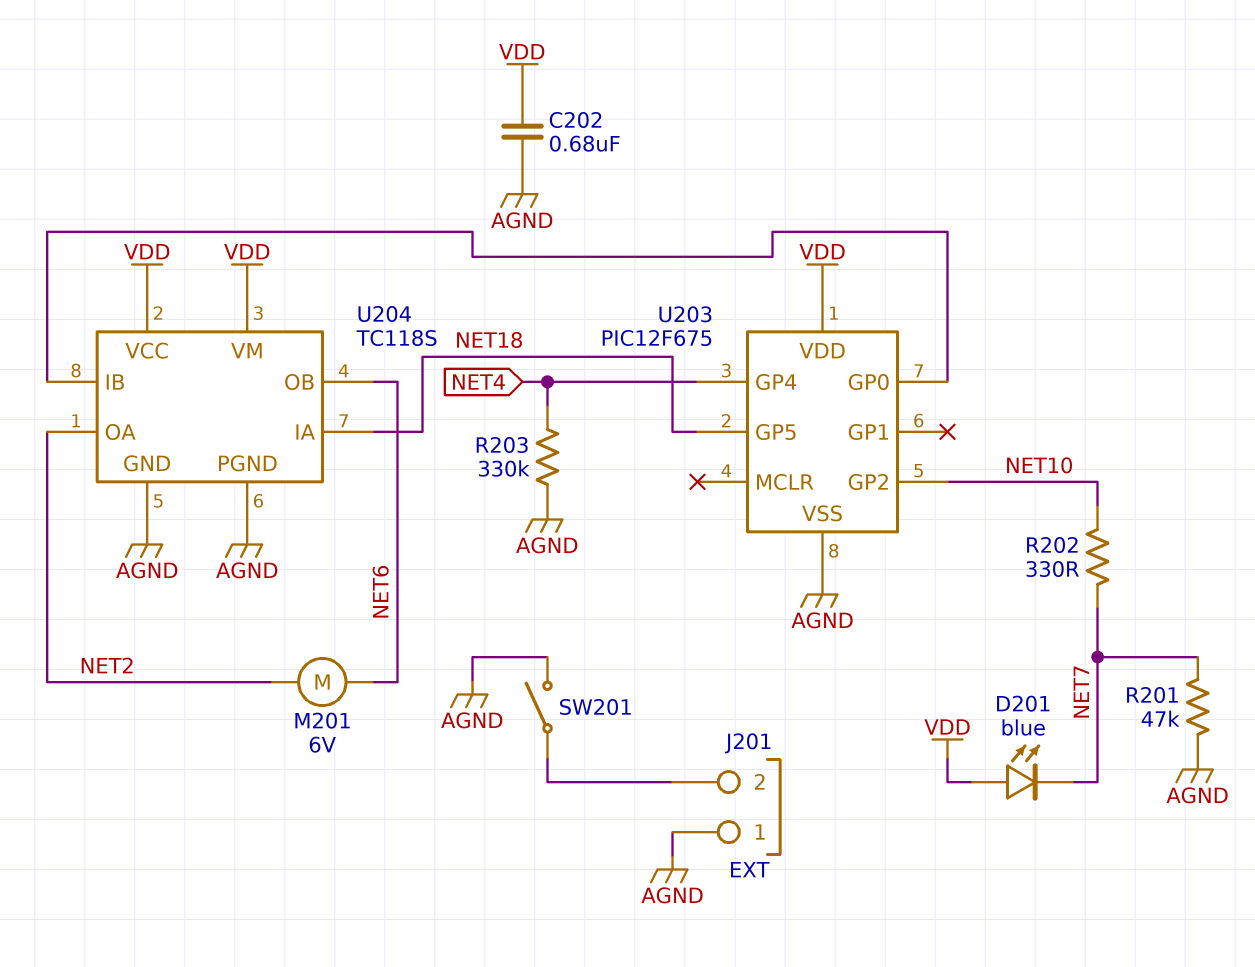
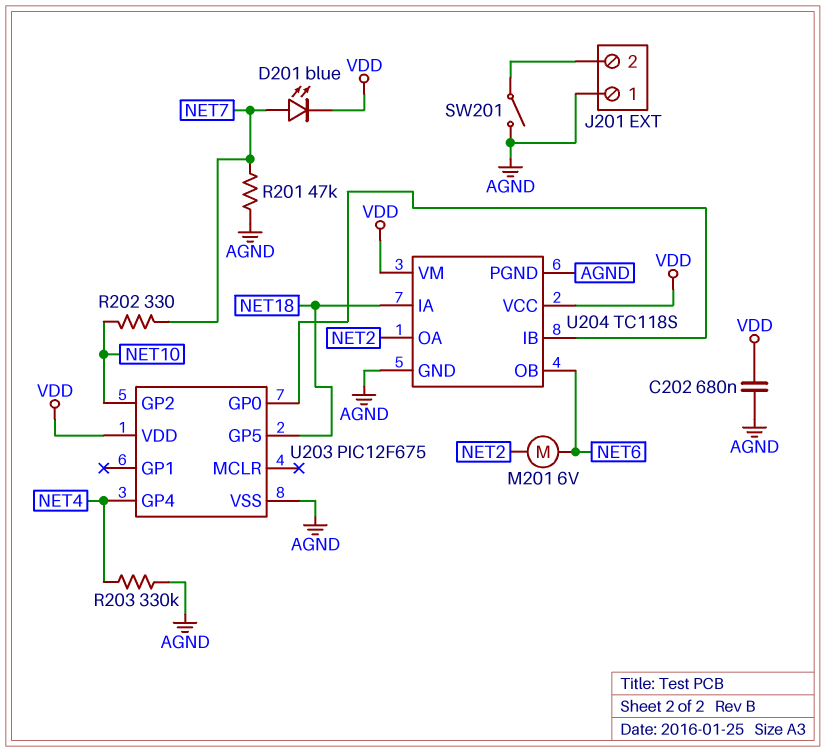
D201: LED blue (A VDD, K NET7) -> LED blue (A NET7, K VDD)

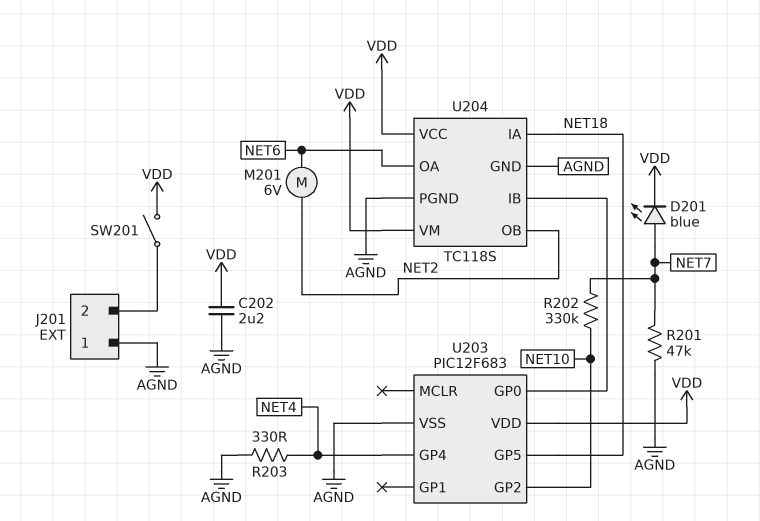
C202: 680nF (AGND, VDD) -> 2.2uF (AGND, VDD)
R202: 330 (NET7, NET10) -> 330k (NET7, NET10)
R203: 330k (AGND, NET4) -> 330 (AGND, NET4)
SW201: switch (AGND, J201/2) -> switch (J201/2, VDD)
U203: PIC12F675 -> PIC12F683
U204 pin OA: NET2 -> NET6
U204 pin OB: NET6 -> NET2

